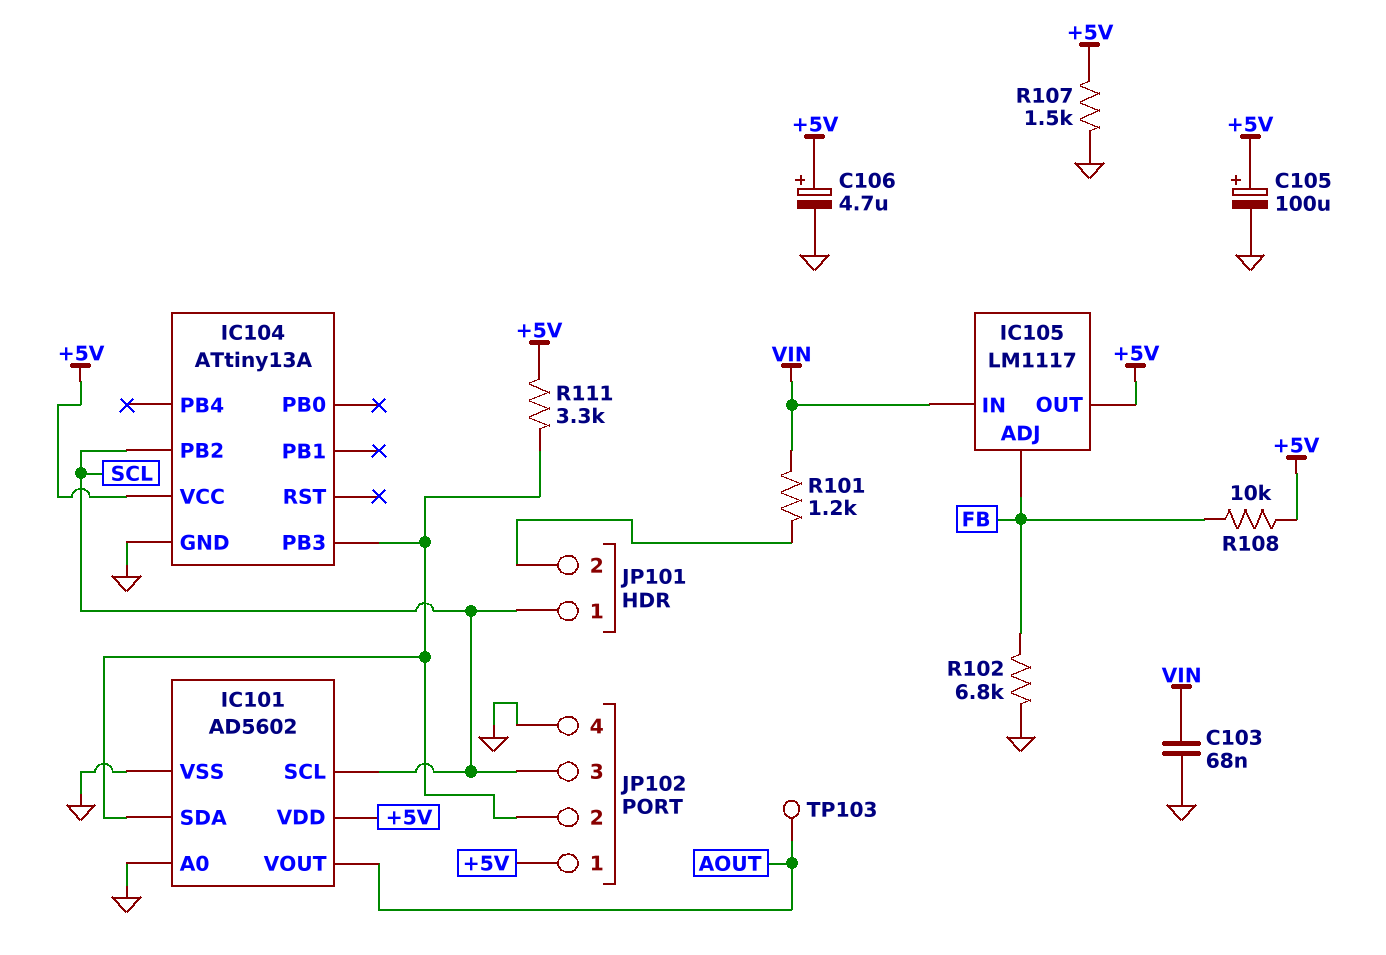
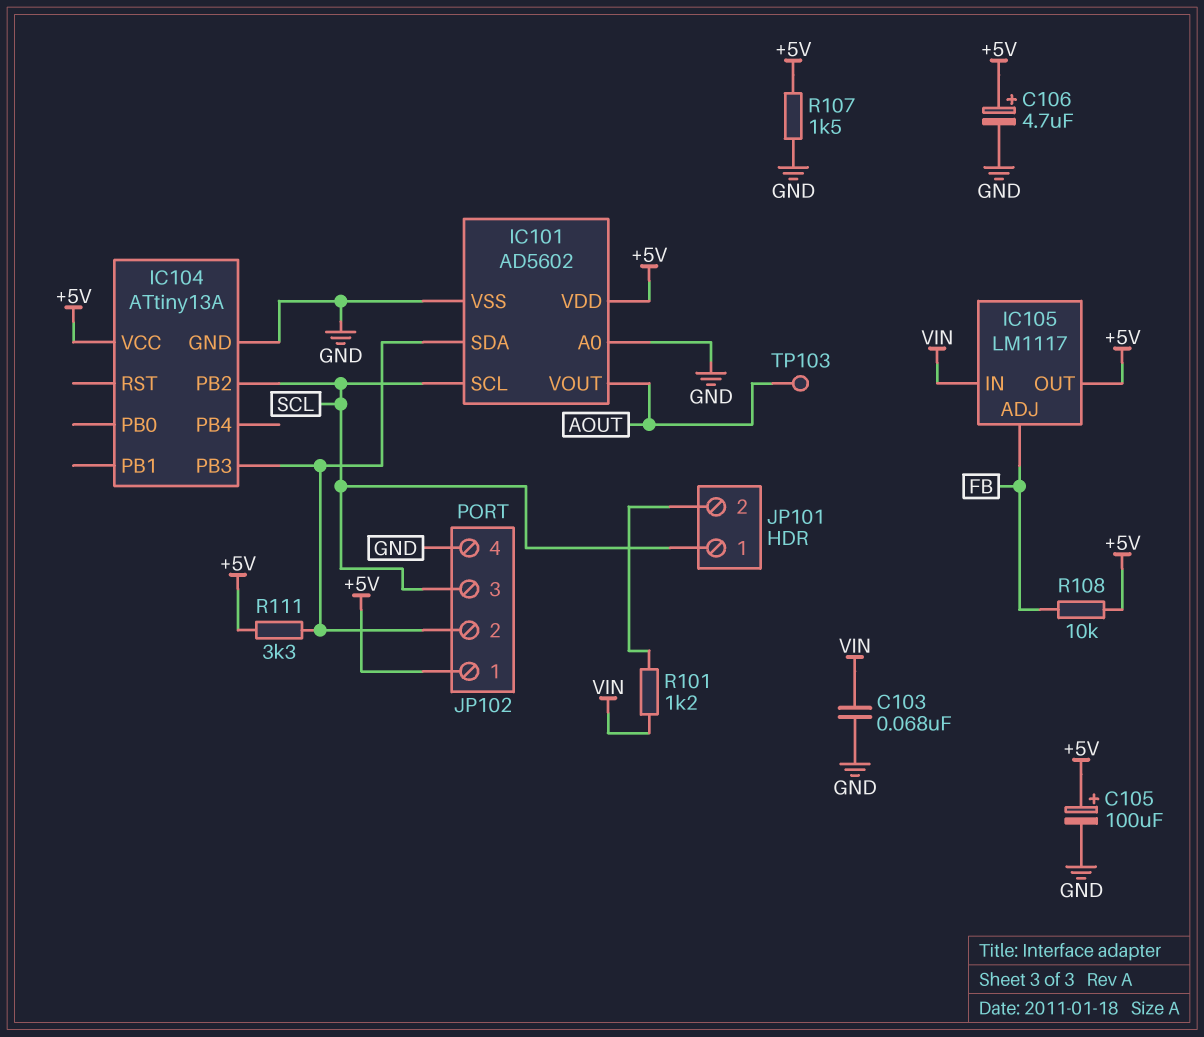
R102: 6.8k (FB, GND) -> none

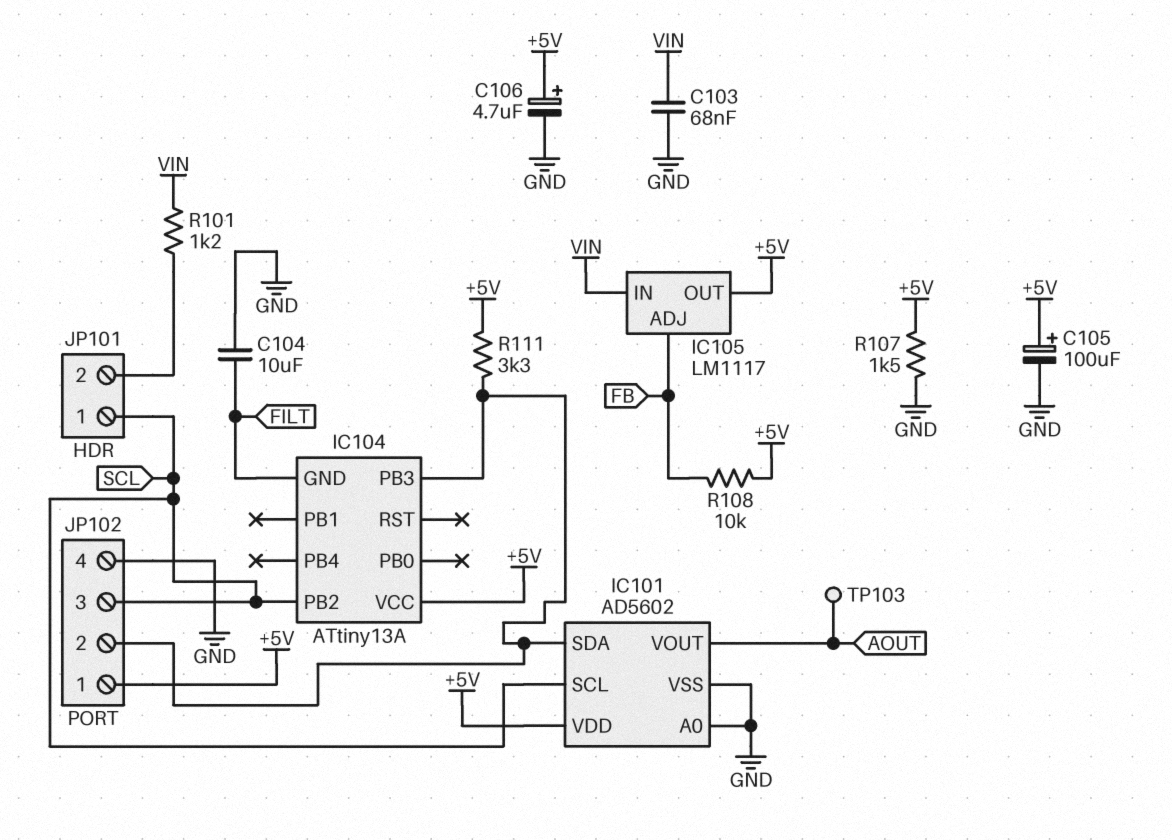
C104: none -> 10uF (FILT, GND)
IC104 pin GND: GND -> FILT

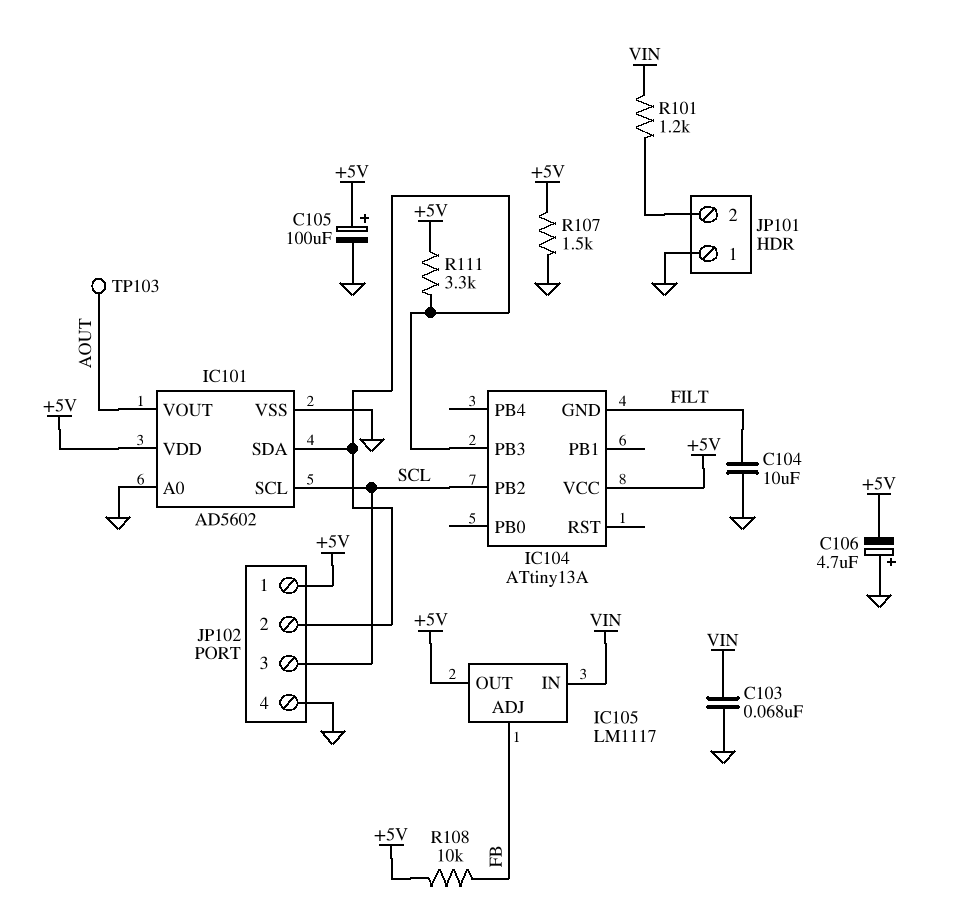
C106: 4.7uF (plus +5V, minus GND) -> 4.7uF (plus GND, minus +5V)
JP101 pin 1: SCL -> GND

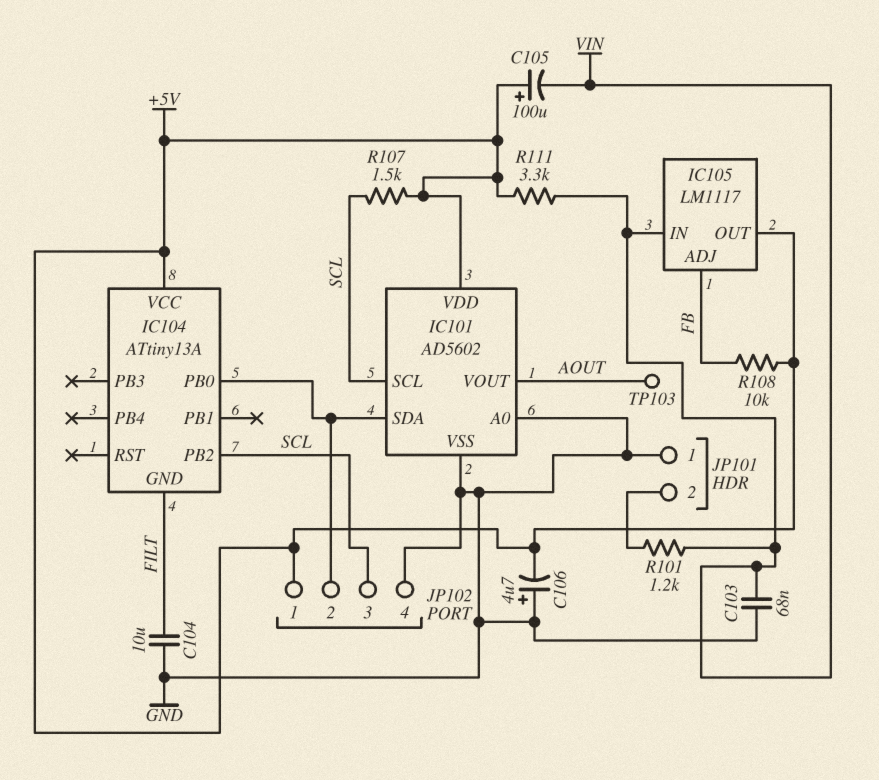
C105: 100uF (plus +5V, minus GND) -> 100uF (plus +5V, minus VIN)
IC104 pin PB0: none -> IC101/SDA
IC104 pin PB3: IC101/SDA -> none
R107: 1.5k (+5V, GND) -> 1.5k (+5V, SCL)
R111: 3.3k (+5V, IC101/SDA) -> 3.3k (+5V, VIN)

